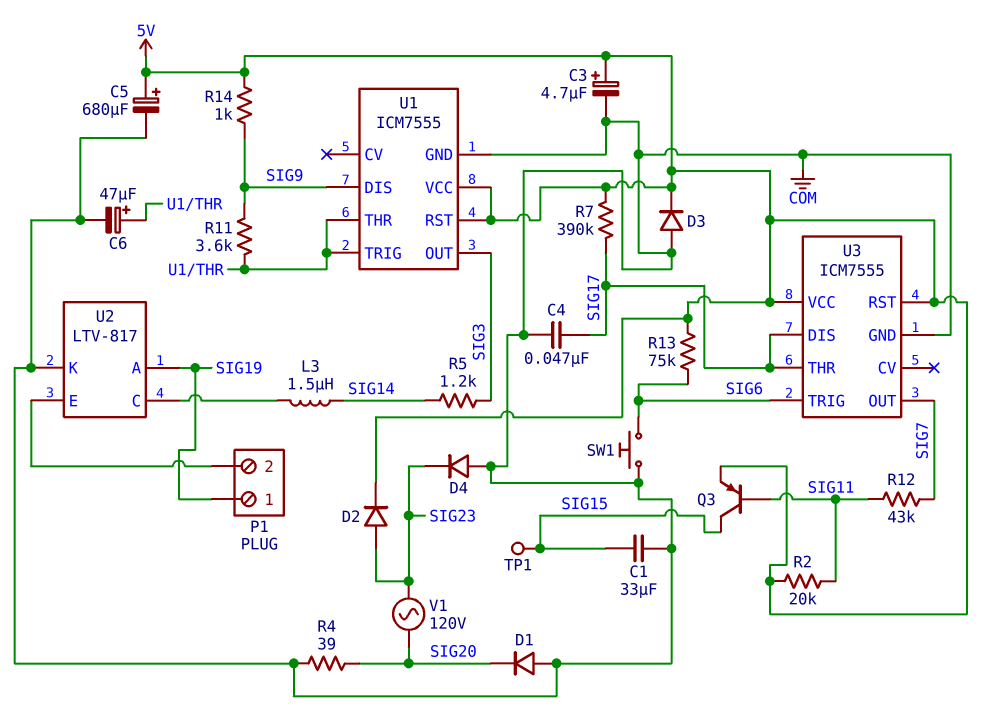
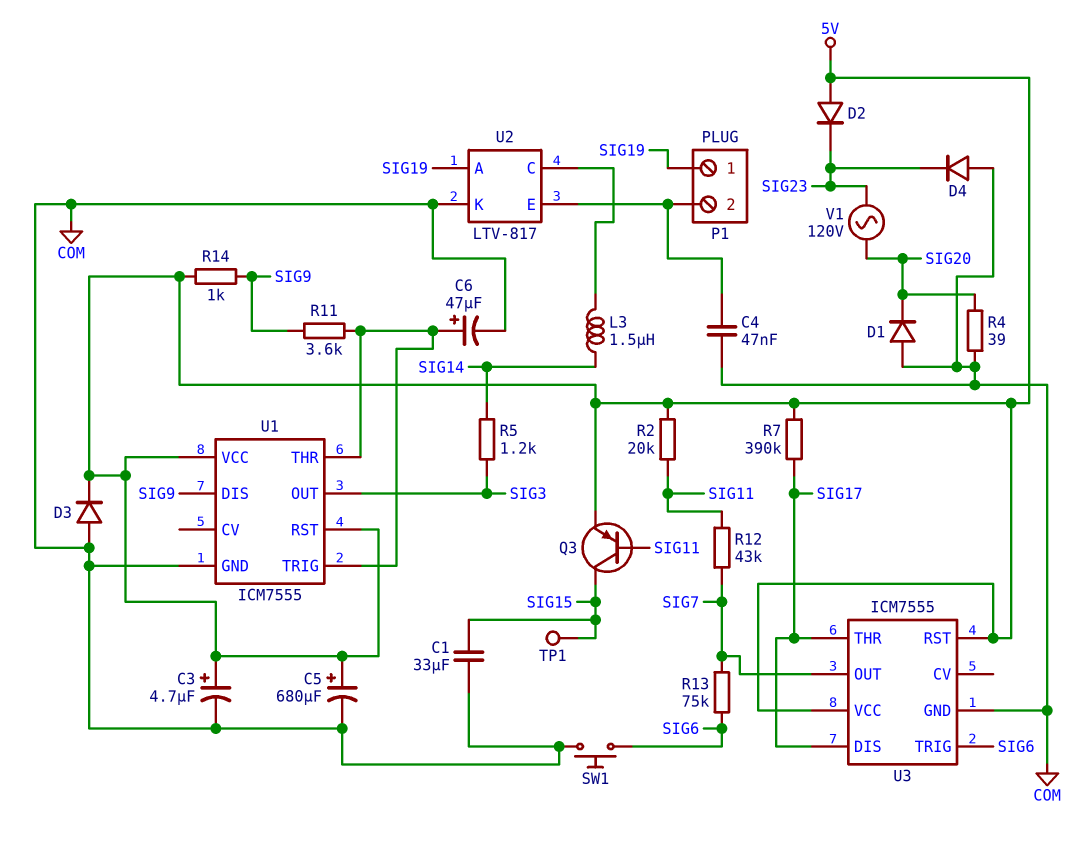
C4: 47nF (COM, SIG17) -> 47nF (COM, P1/2)
D2: diode (A SIG23, K 5V) -> diode (A 5V, K SIG23)
R13: 75k (5V, SIG6) -> 75k (SIG6, SIG7)

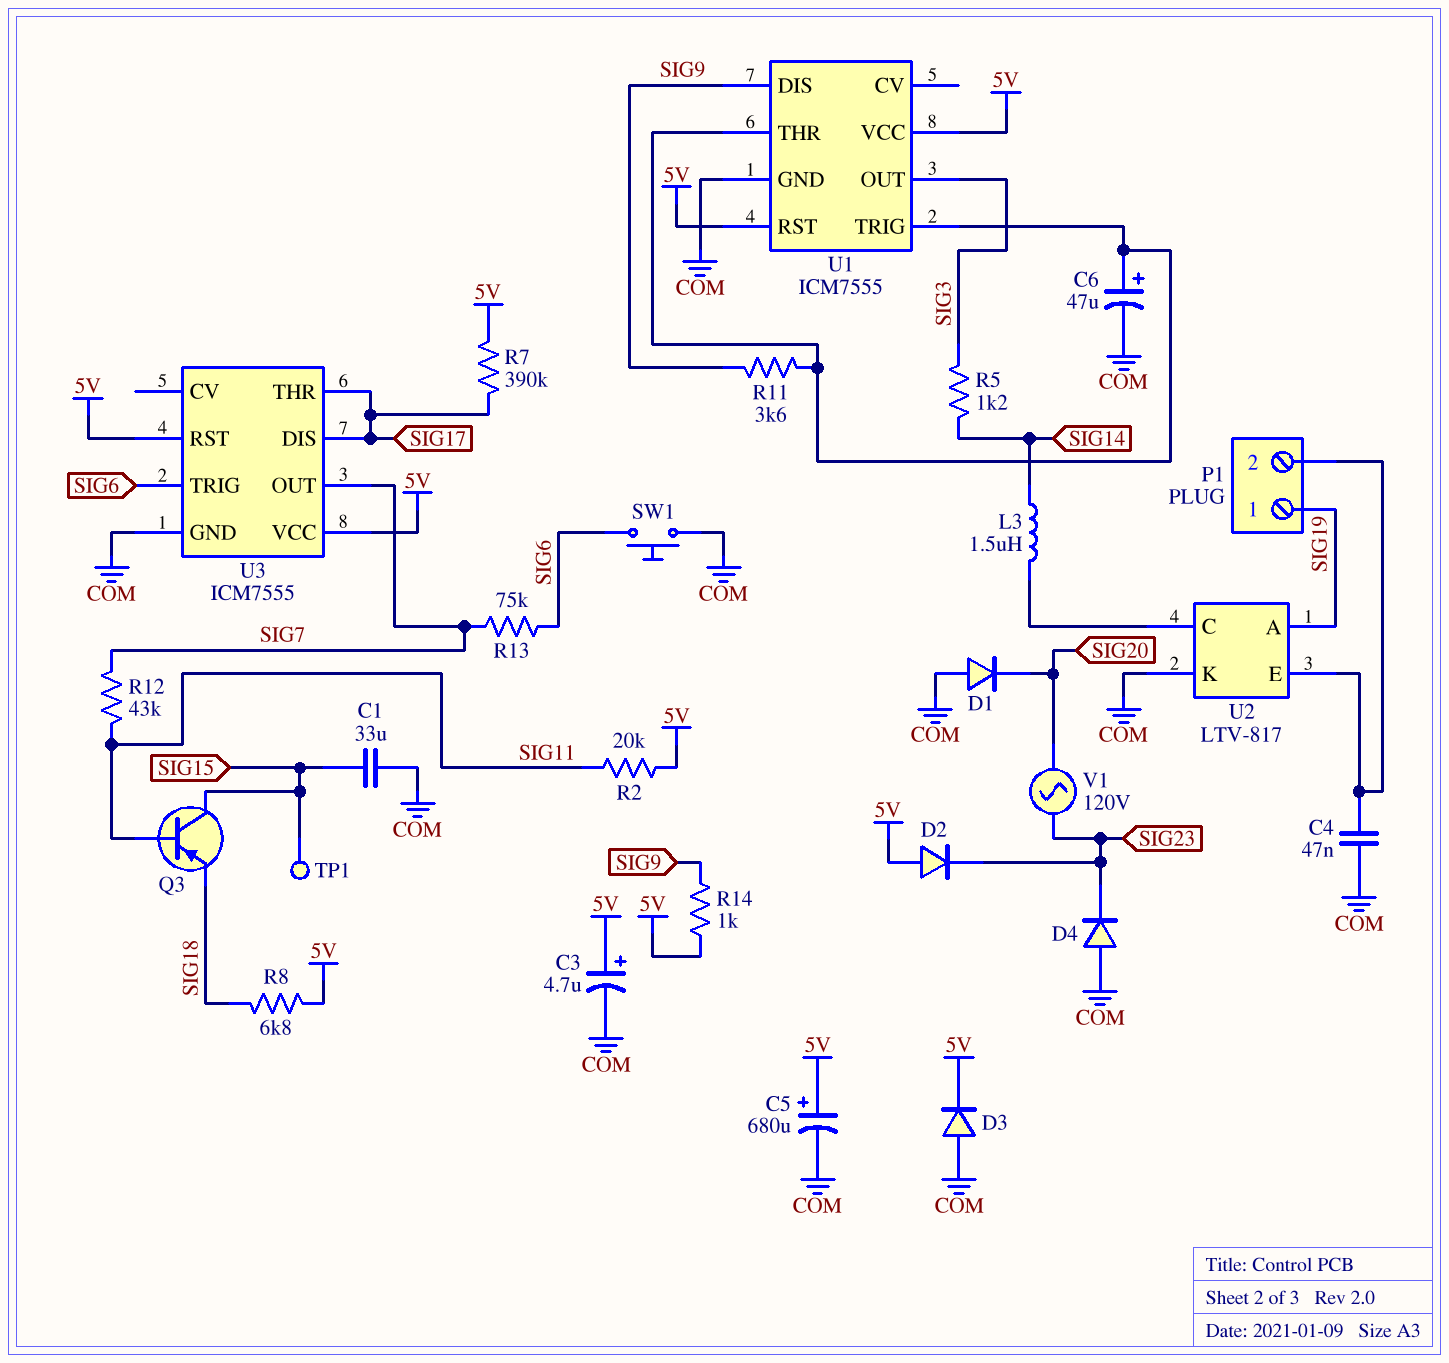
Q3: PNP (B SIG11, C SIG15, E 5V) -> PNP (B SIG11, C SIG15, E SIG18)
R4: 39 (COM, SIG20) -> none
R8: none -> 6.8k (5V, SIG18)

